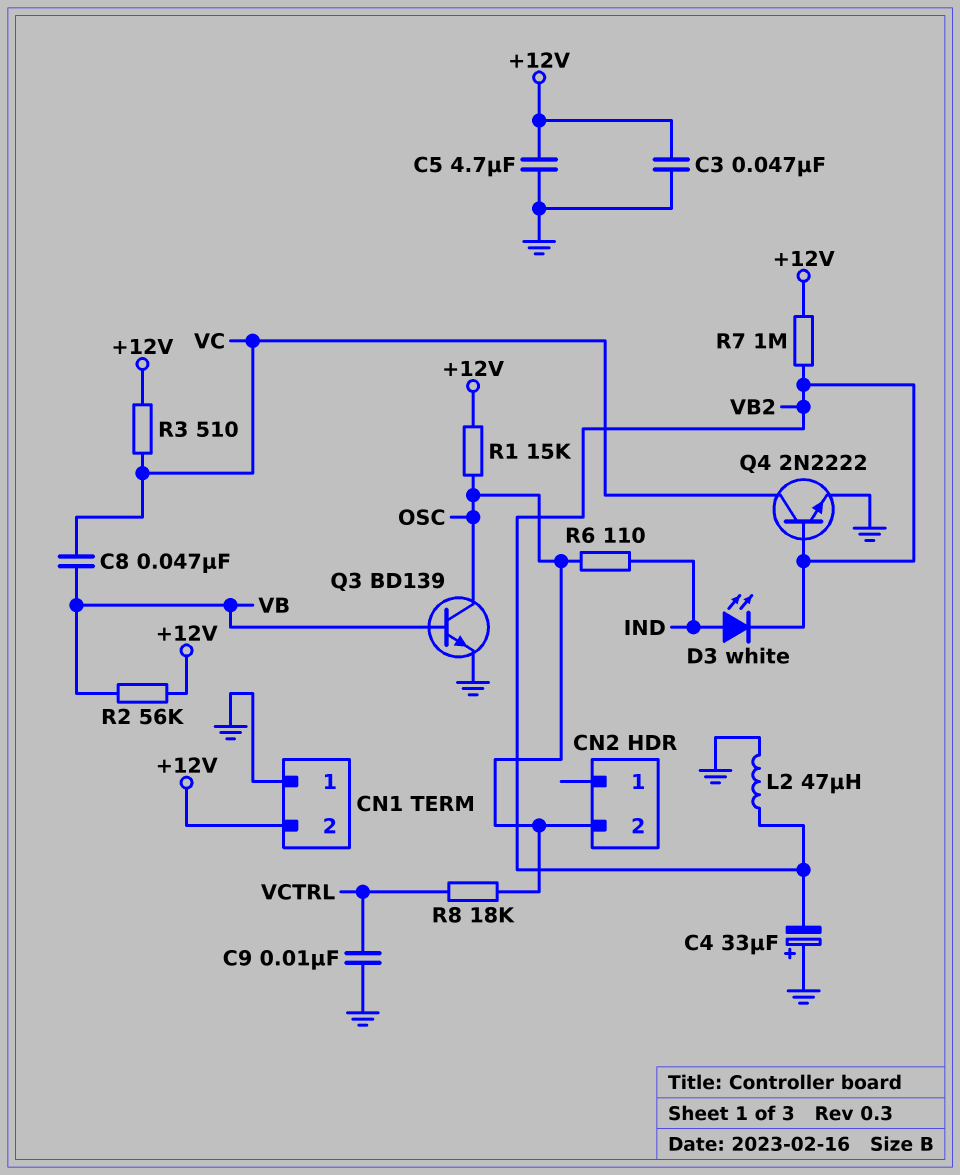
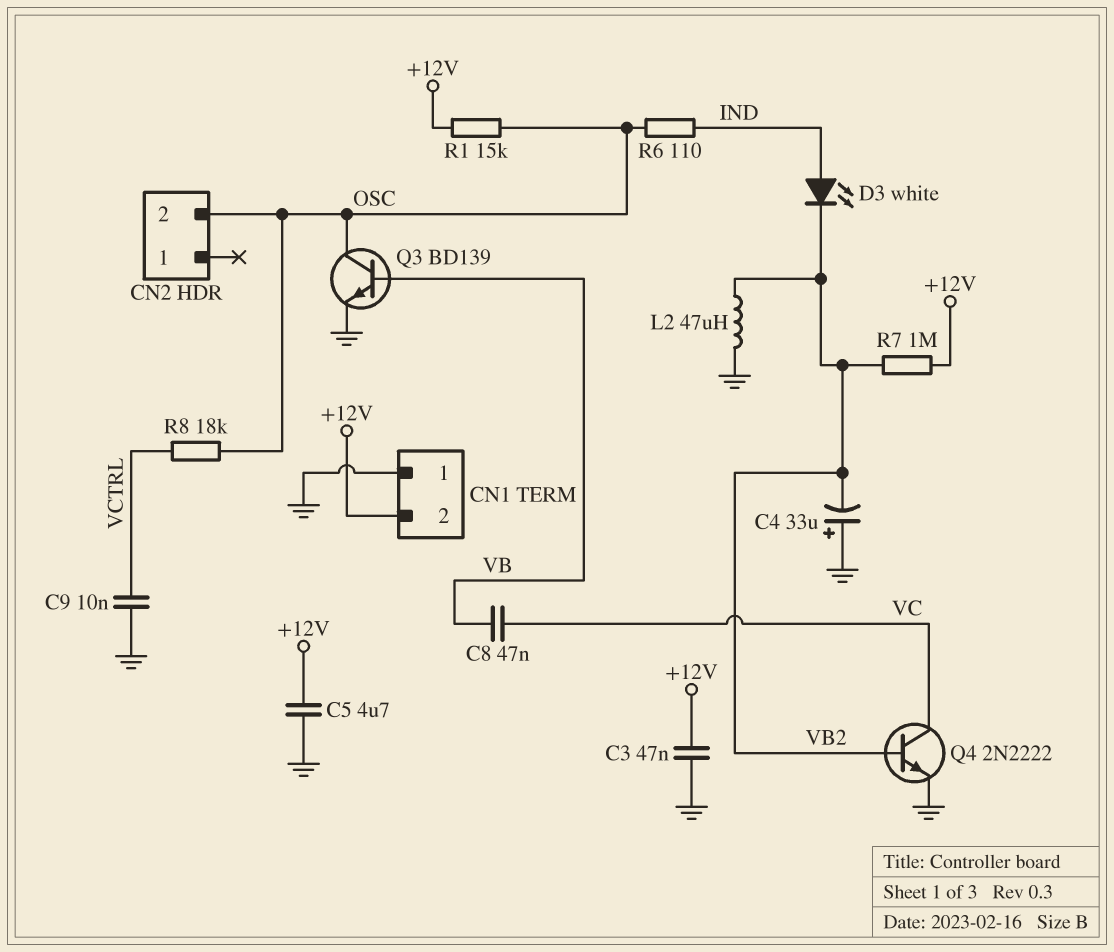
R2: 56k (+12V, VB) -> none
R3: 510 (+12V, VC) -> none

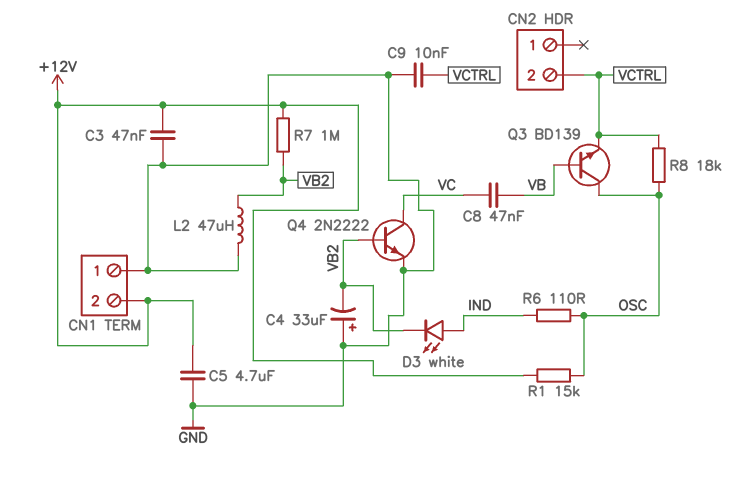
CN2 pin 2: OSC -> VCTRL
Q3: NPN BD139 (B VB, C OSC, E GND) -> NPN BD139 (B VB, C OSC, E VCTRL)

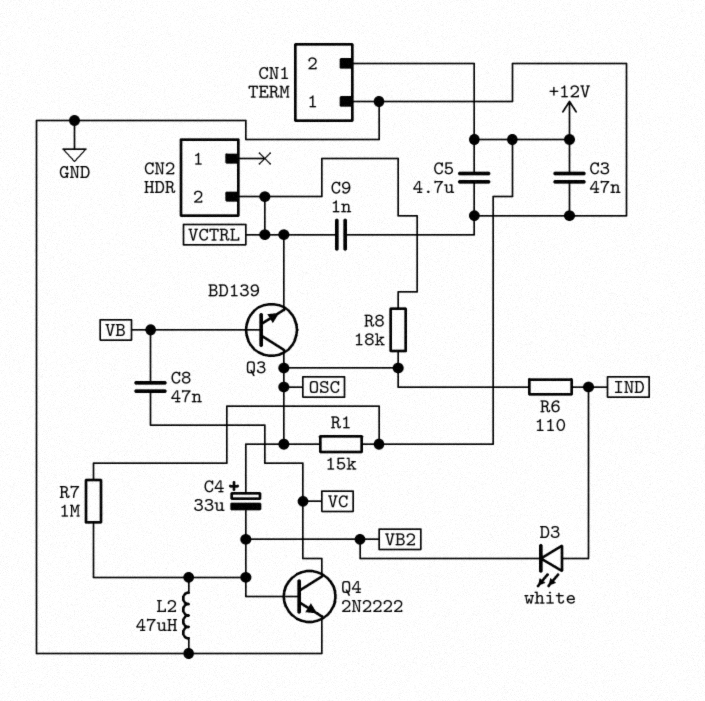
C4: 33uF (plus GND, minus VB2) -> 33uF (plus OSC, minus VB2)
C9: 10nF (GND, VCTRL) -> 1nF (GND, VCTRL)

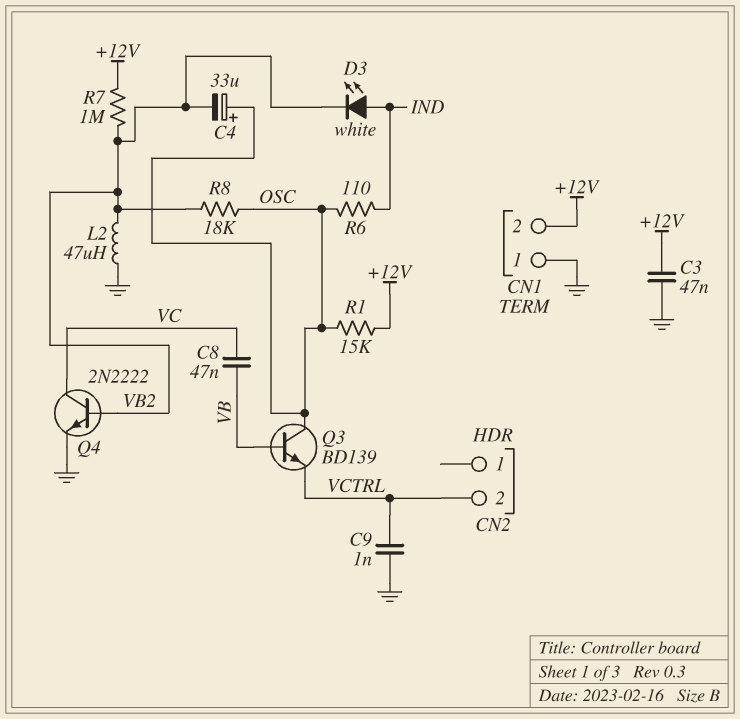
C5: 4.7uF (+12V, GND) -> none
R8: 18k (OSC, VCTRL) -> 18k (OSC, VB2)

